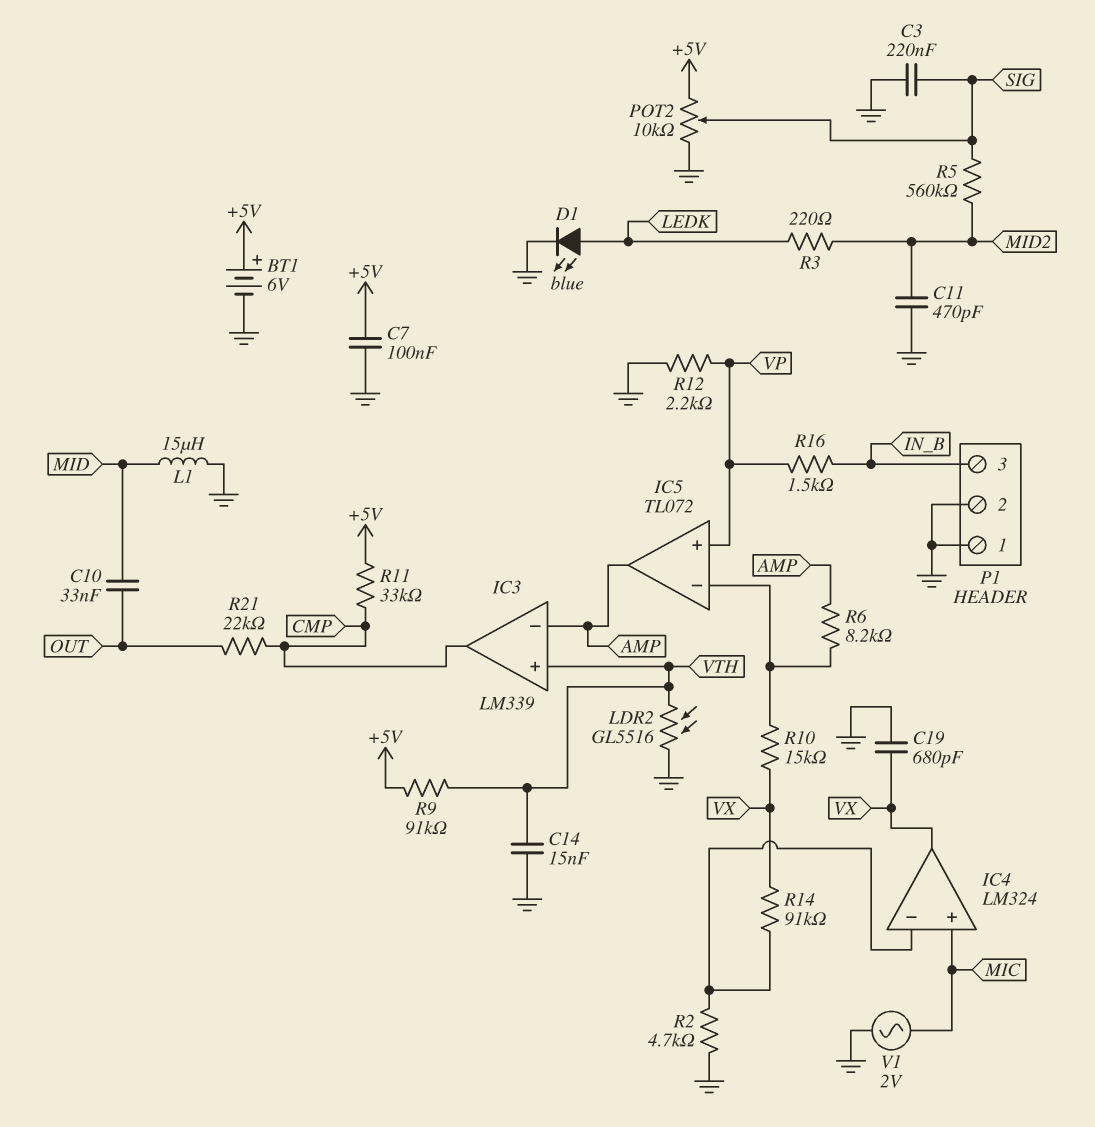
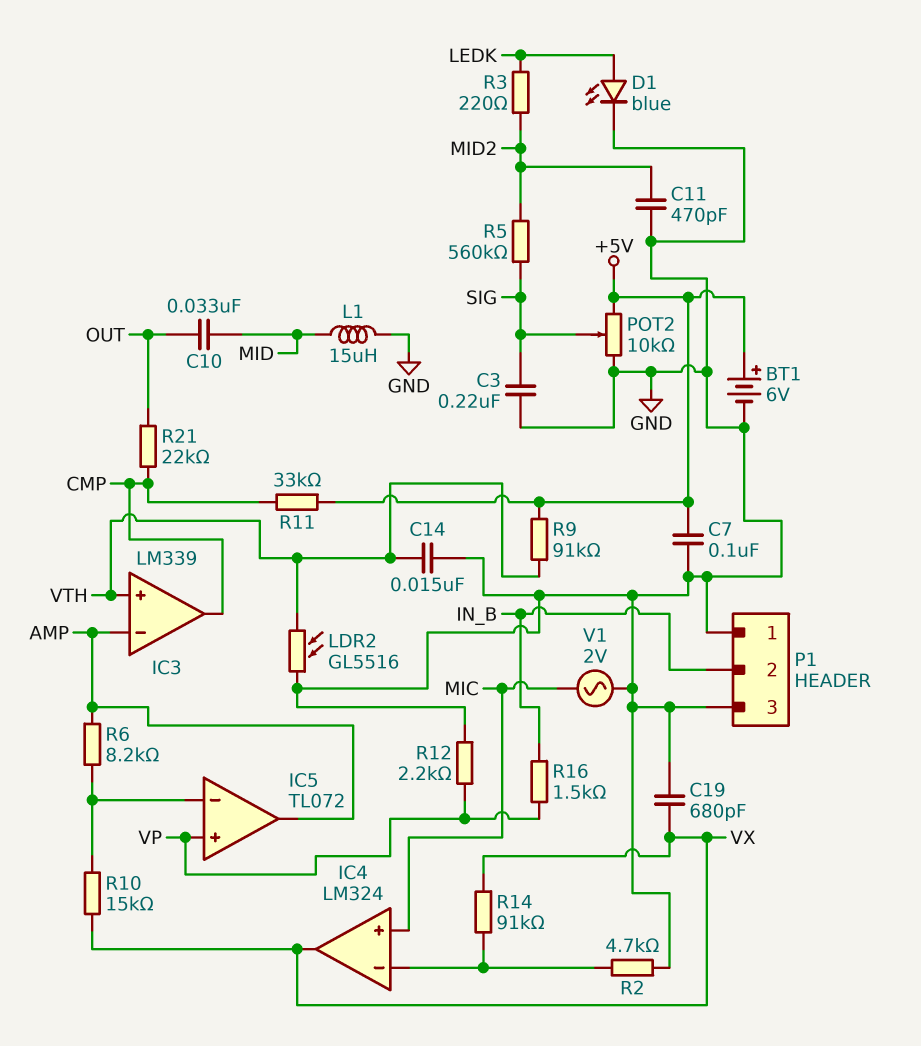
P1 pin 2: GND -> IN_B
P1 pin 3: IN_B -> GND

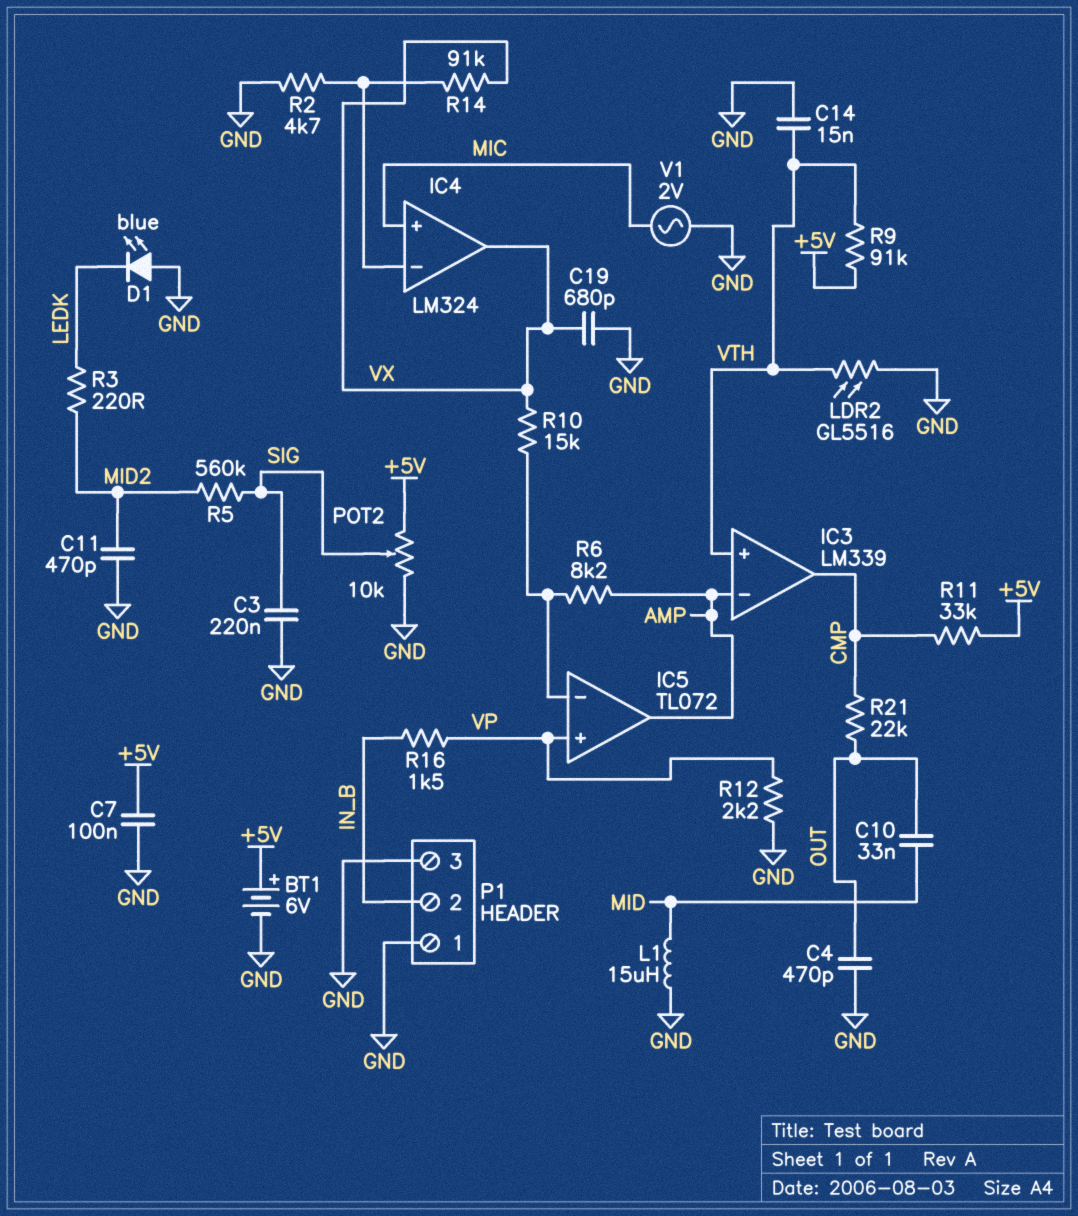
C4: none -> 470pF (GND, OUT)
D1: LED blue (A LEDK, K GND) -> LED blue (A GND, K LEDK)

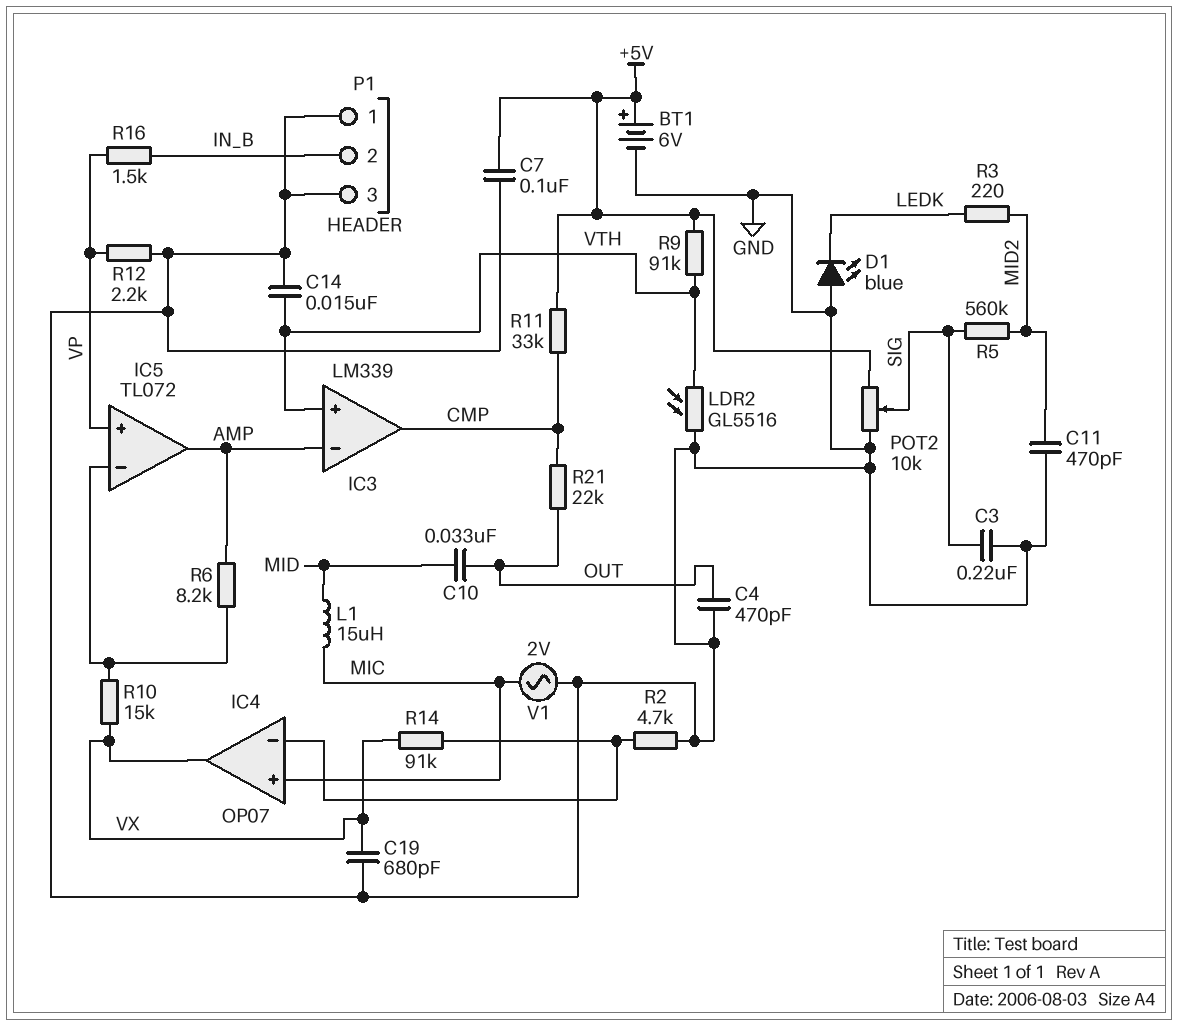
IC4: LM324 -> OP07
L1: 15uH (GND, MID) -> 15uH (MIC, MID)

